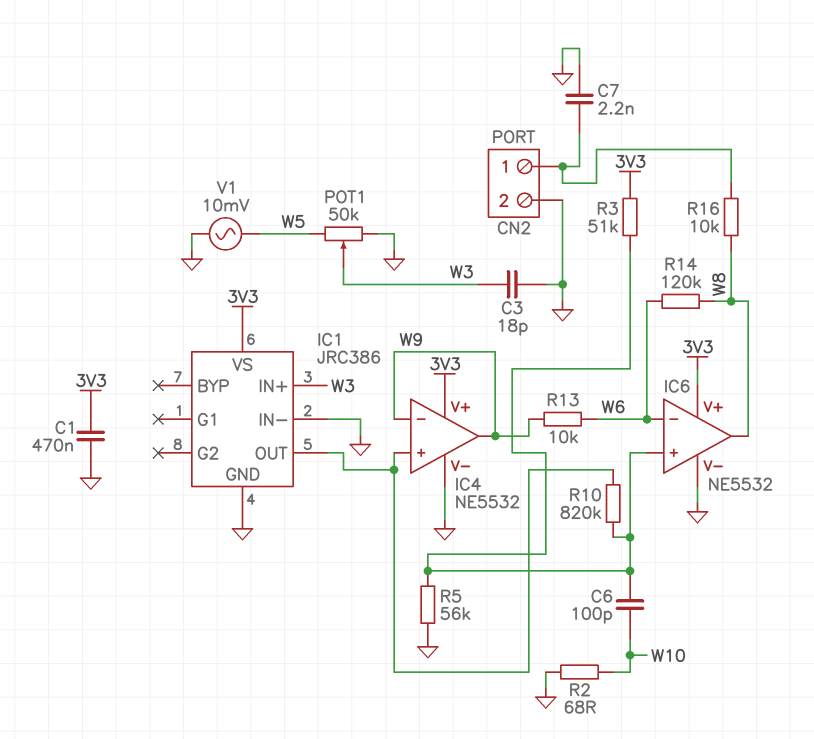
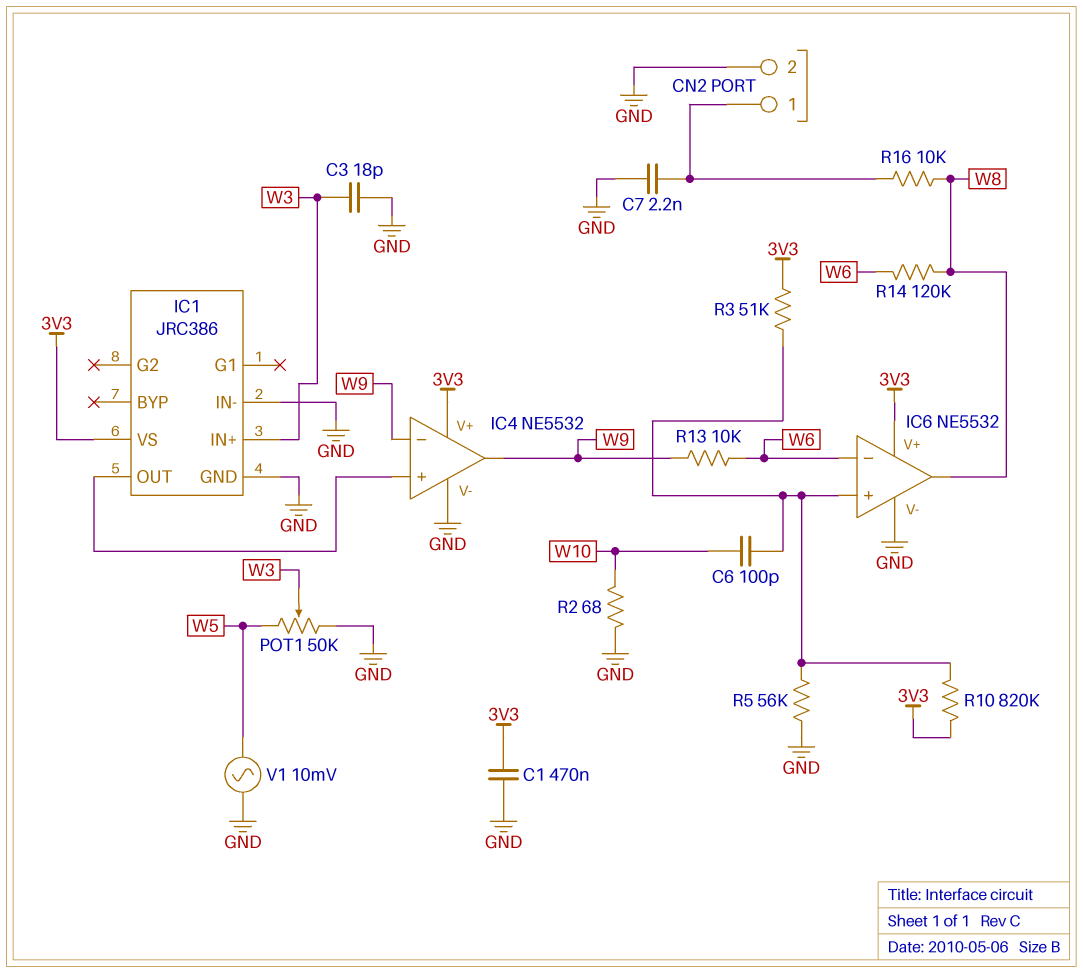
R10: 820k (IC1/OUT, IC6/in+) -> 820k (3V3, IC6/in+)

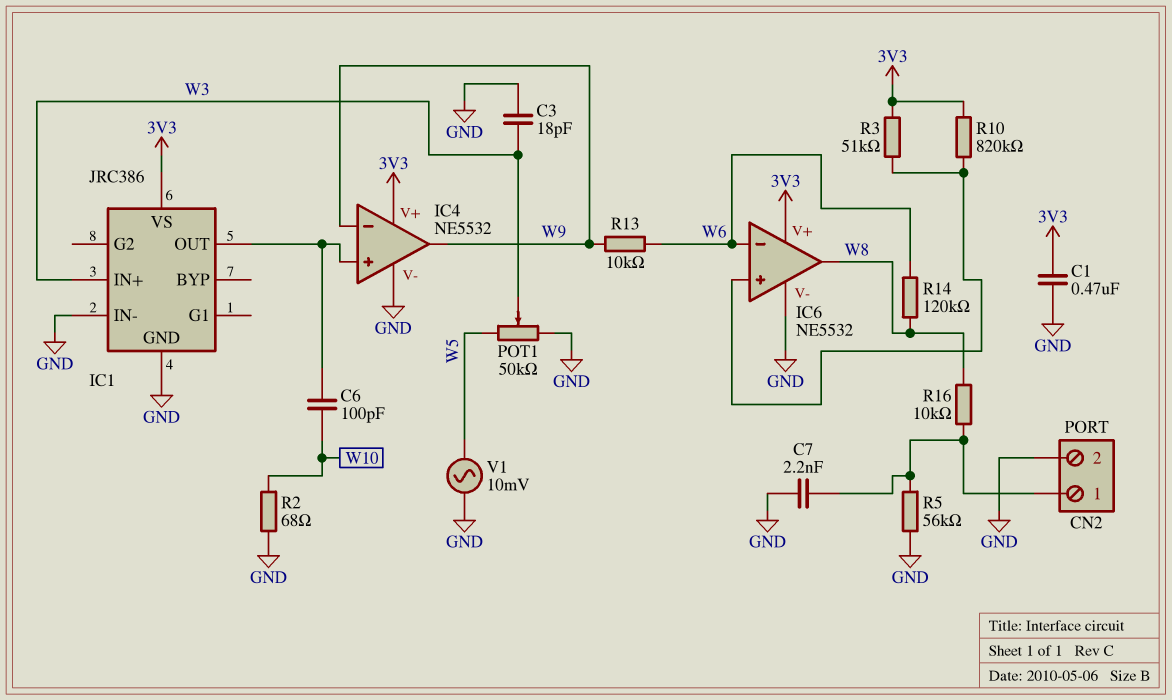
C6: 100pF (IC6/in+, W10) -> 100pF (IC1/OUT, W10)
R5: 56k (GND, IC6/in+) -> 56k (CN2/1, GND)

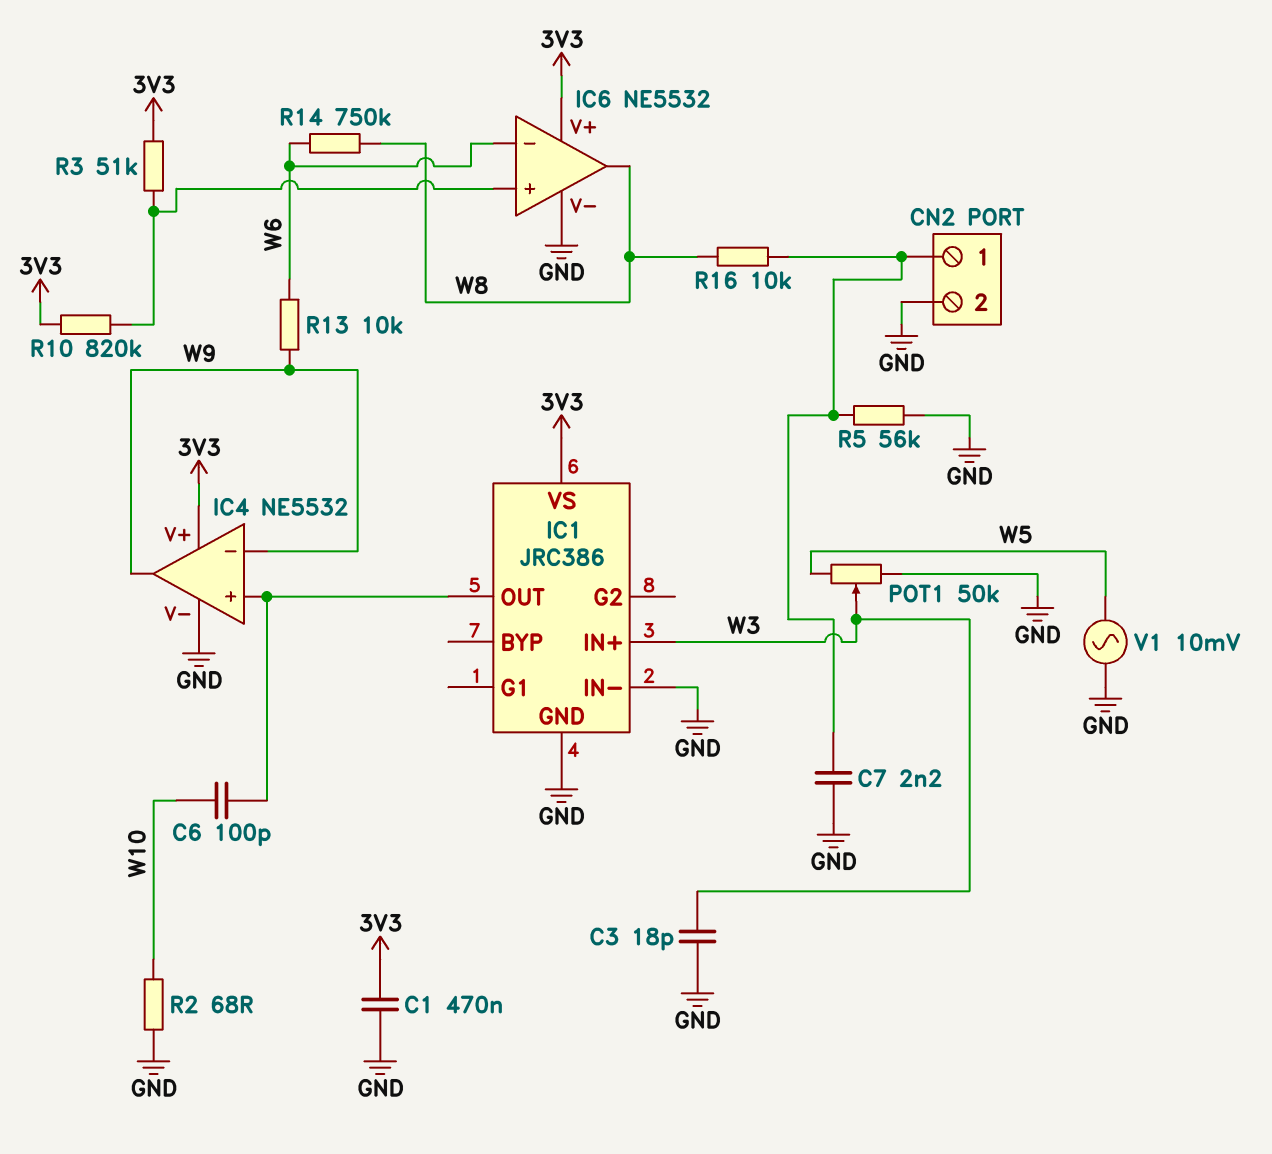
R14: 120k (W6, W8) -> 750k (W6, W8)

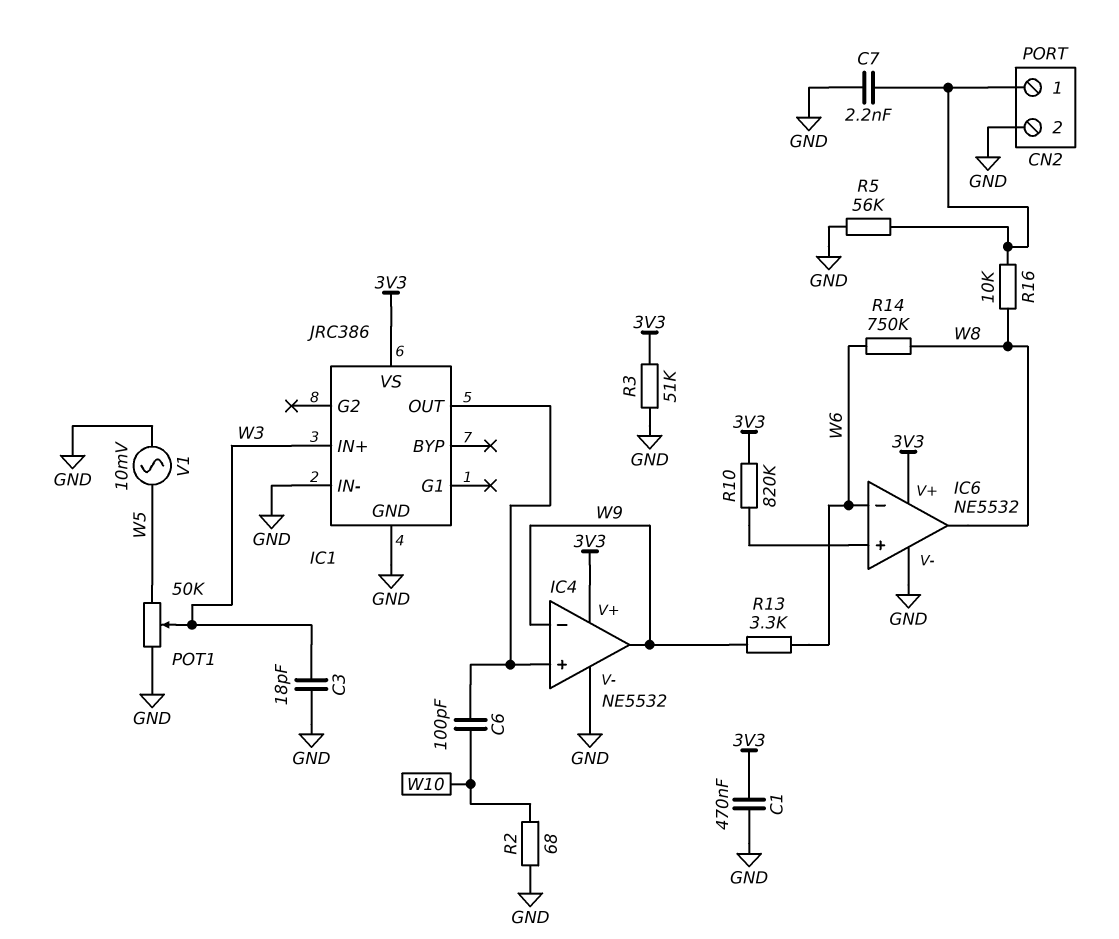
R3: 51k (3V3, IC6/in+) -> 51k (3V3, GND)
R13: 10k (W6, W9) -> 3.3k (W6, W9)

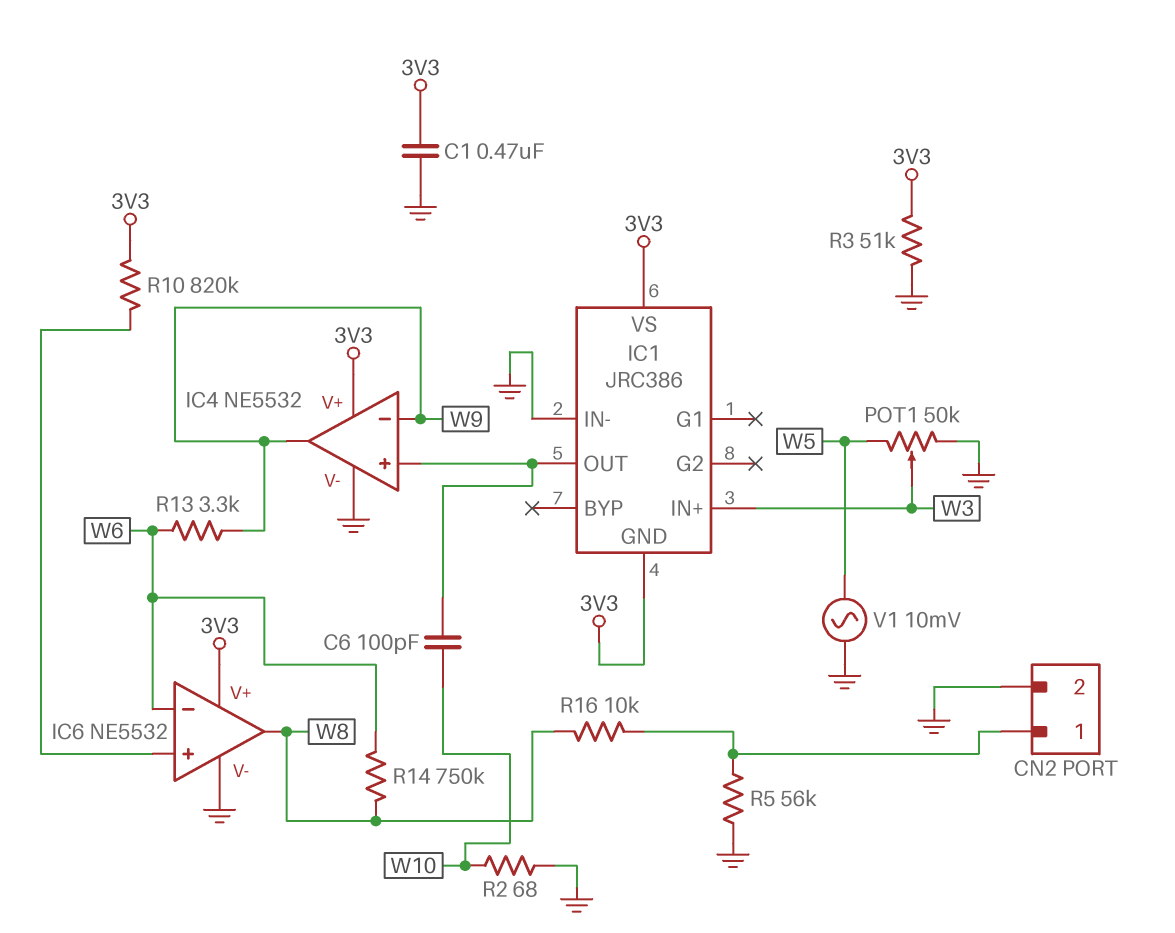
C3: 18pF (GND, W3) -> none
C7: 2.2nF (CN2/1, GND) -> none
IC1 pin GND: GND -> 3V3

